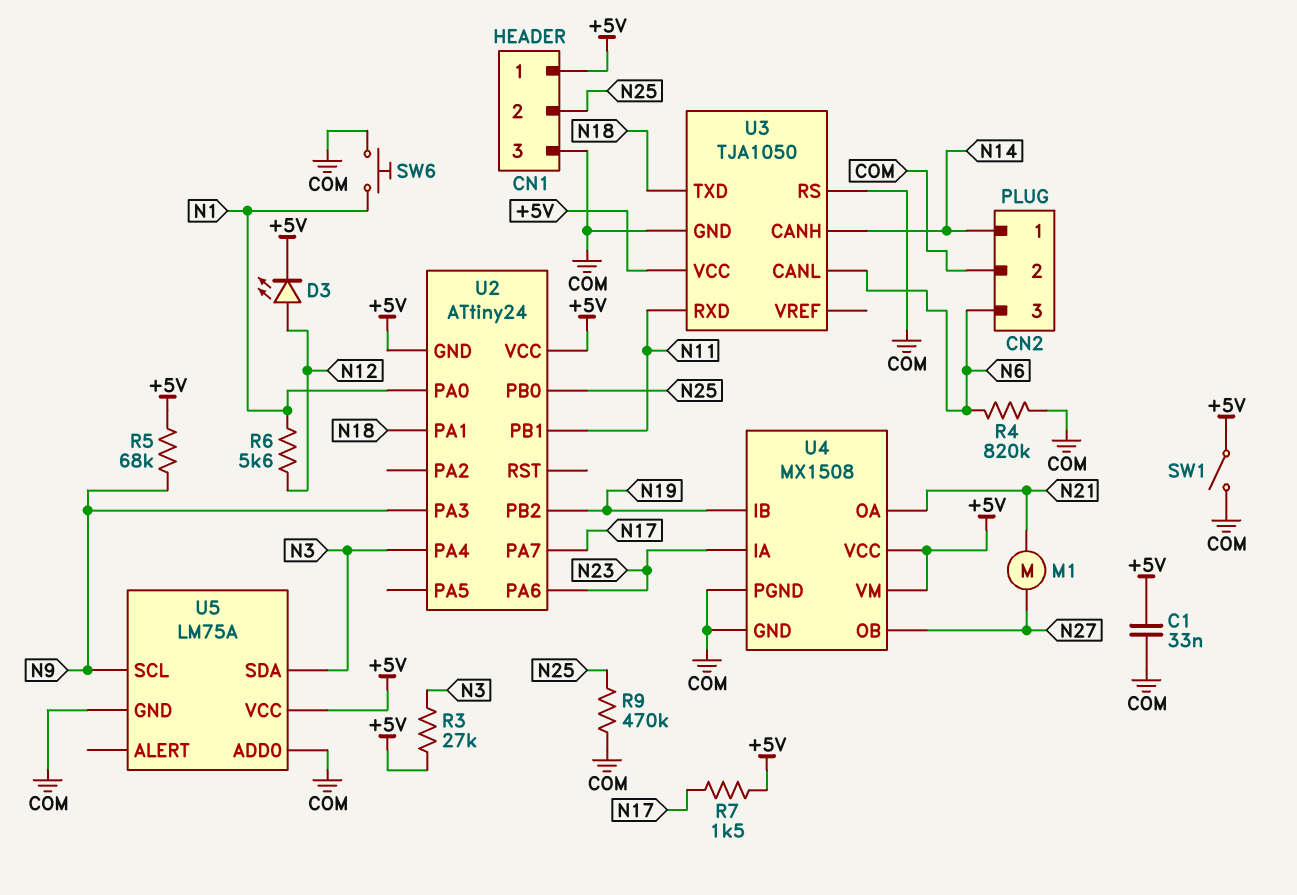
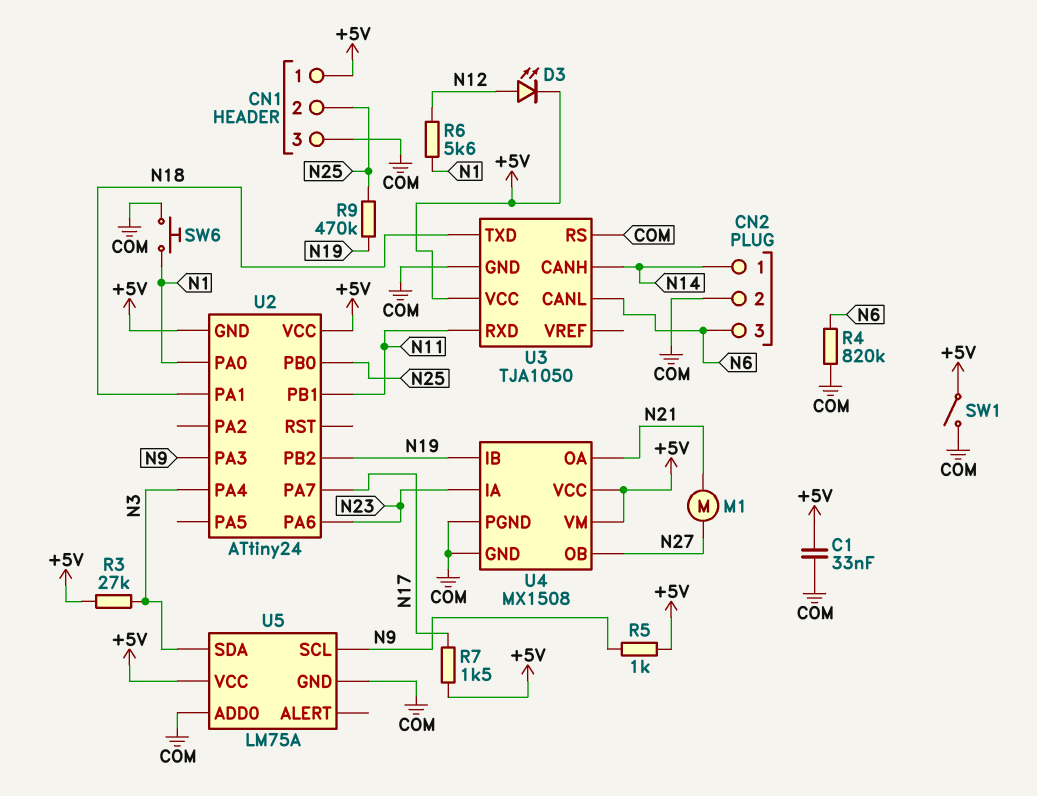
R5: 68k (+5V, N9) -> 1k (+5V, N9)
R9: 470k (COM, N25) -> 470k (N19, N25)

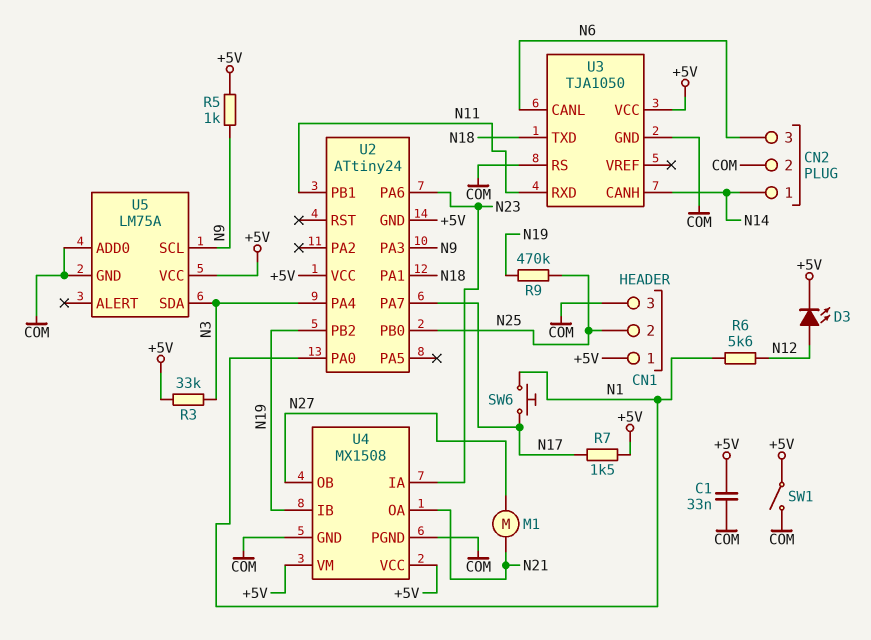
R3: 27k (+5V, N3) -> 33k (+5V, N3)
R4: 820k (COM, N6) -> none
SW6: button (COM, N1) -> button (N1, N17)

